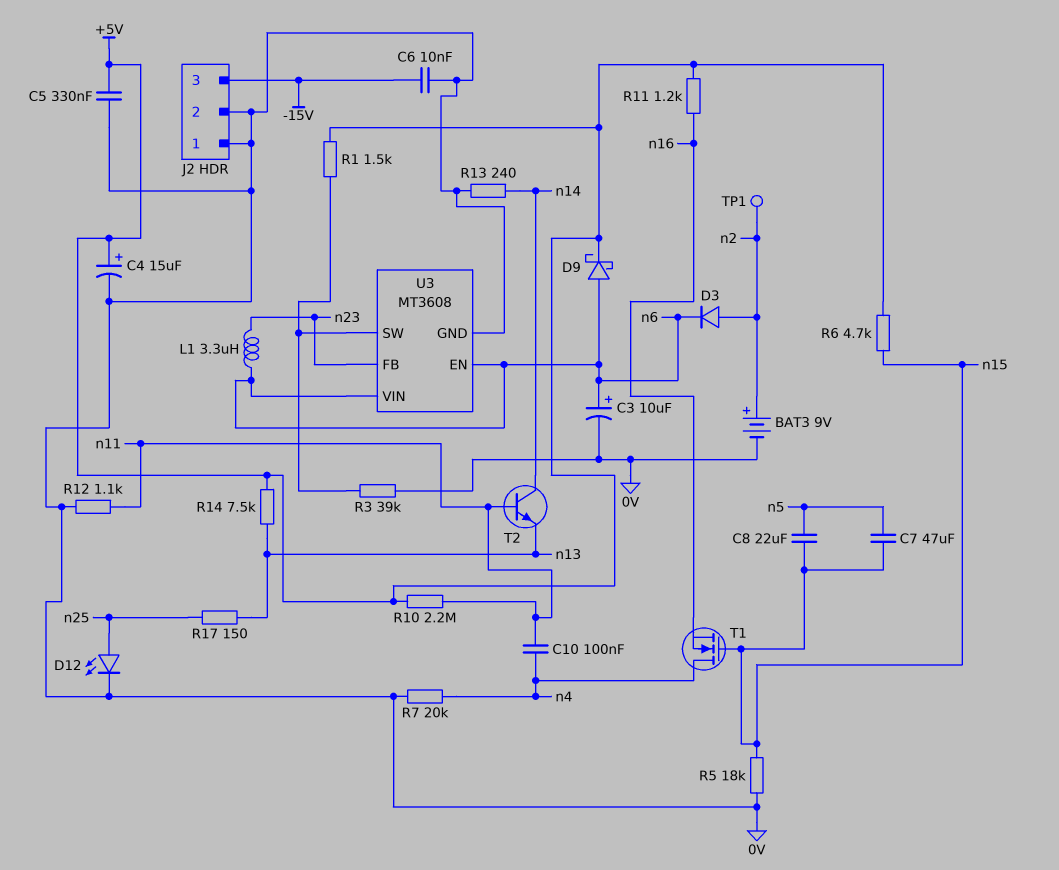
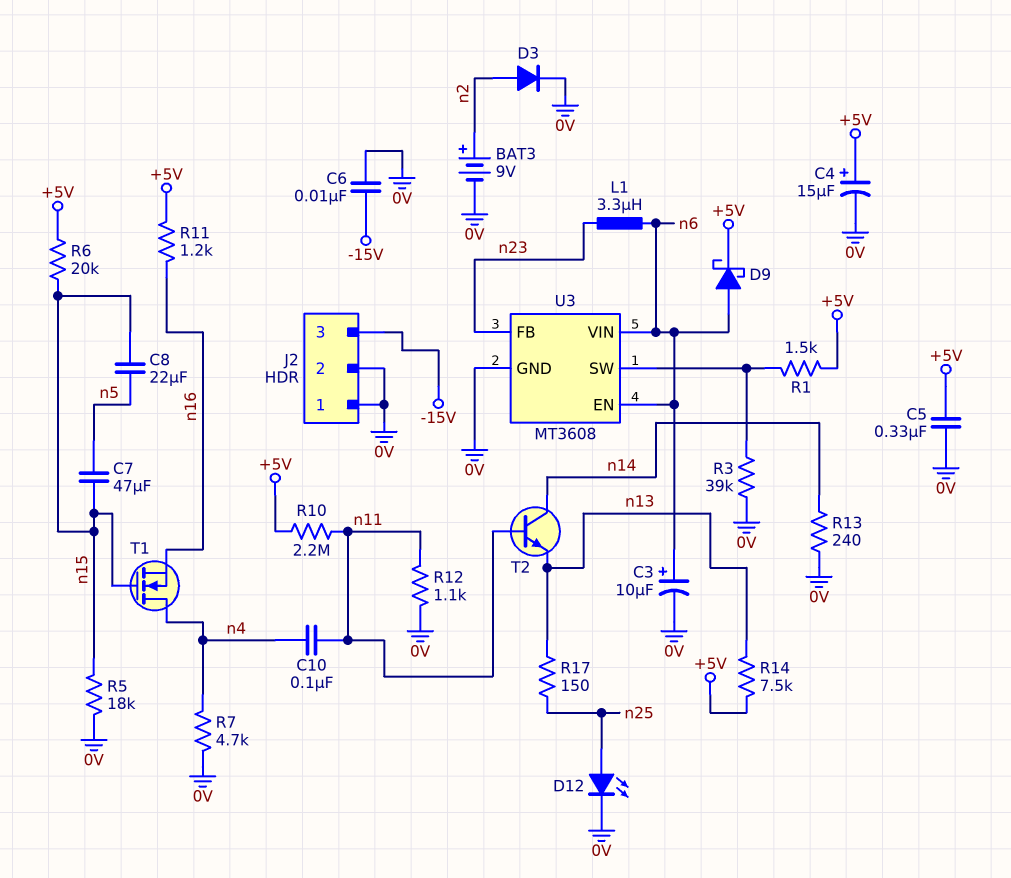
D3: diode (A n2, K n6) -> diode (A n2, K 0V)
R6: 4.7k (+5V, n15) -> 20k (+5V, n15)
R7: 20k (0V, n4) -> 4.7k (0V, n4)
TP1: test point (n2) -> none

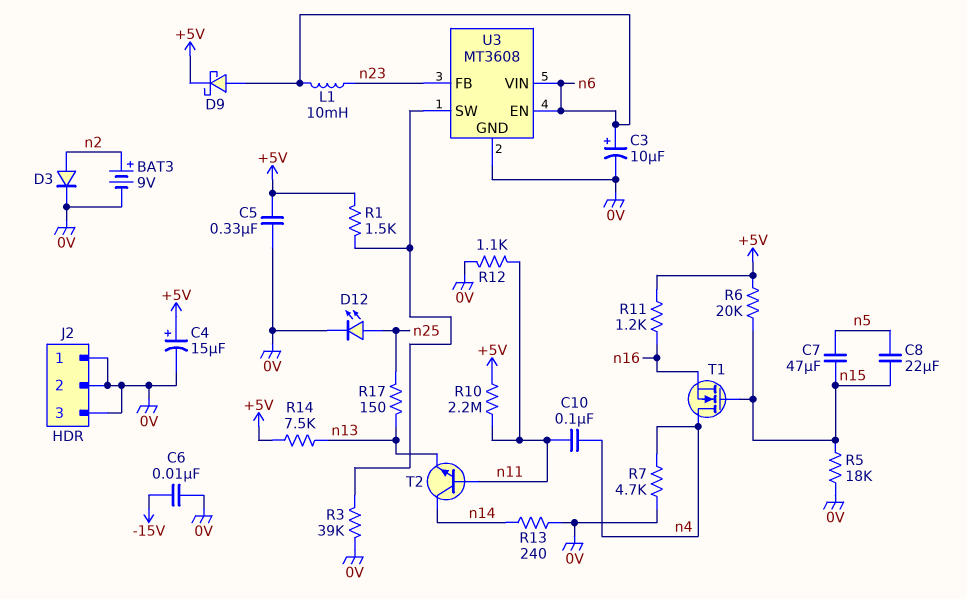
J2 pin 3: -15V -> 0V
L1: 3.3uH (n6, n23) -> 10mH (n6, n23)

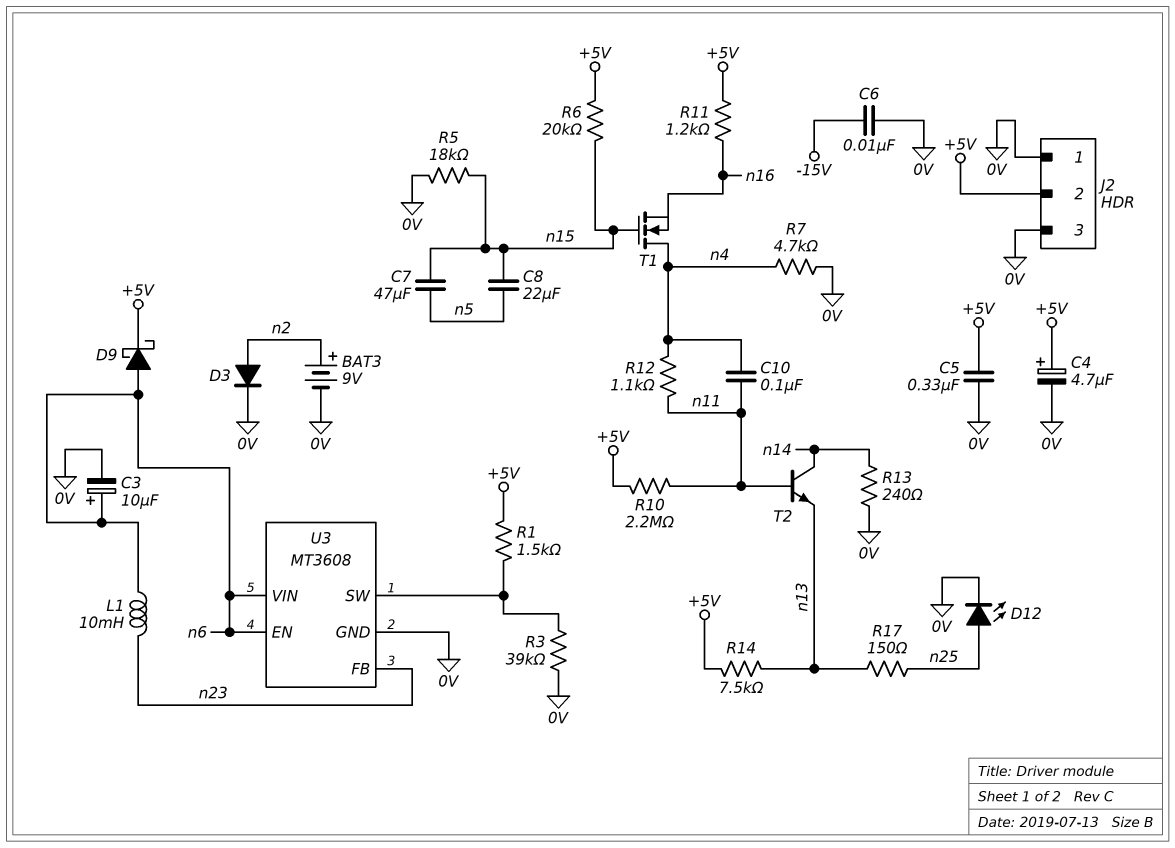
C4: 15uF (plus +5V, minus 0V) -> 4.7uF (plus +5V, minus 0V)
J2 pin 2: 0V -> +5V
R12: 1.1k (0V, n11) -> 1.1k (n4, n11)

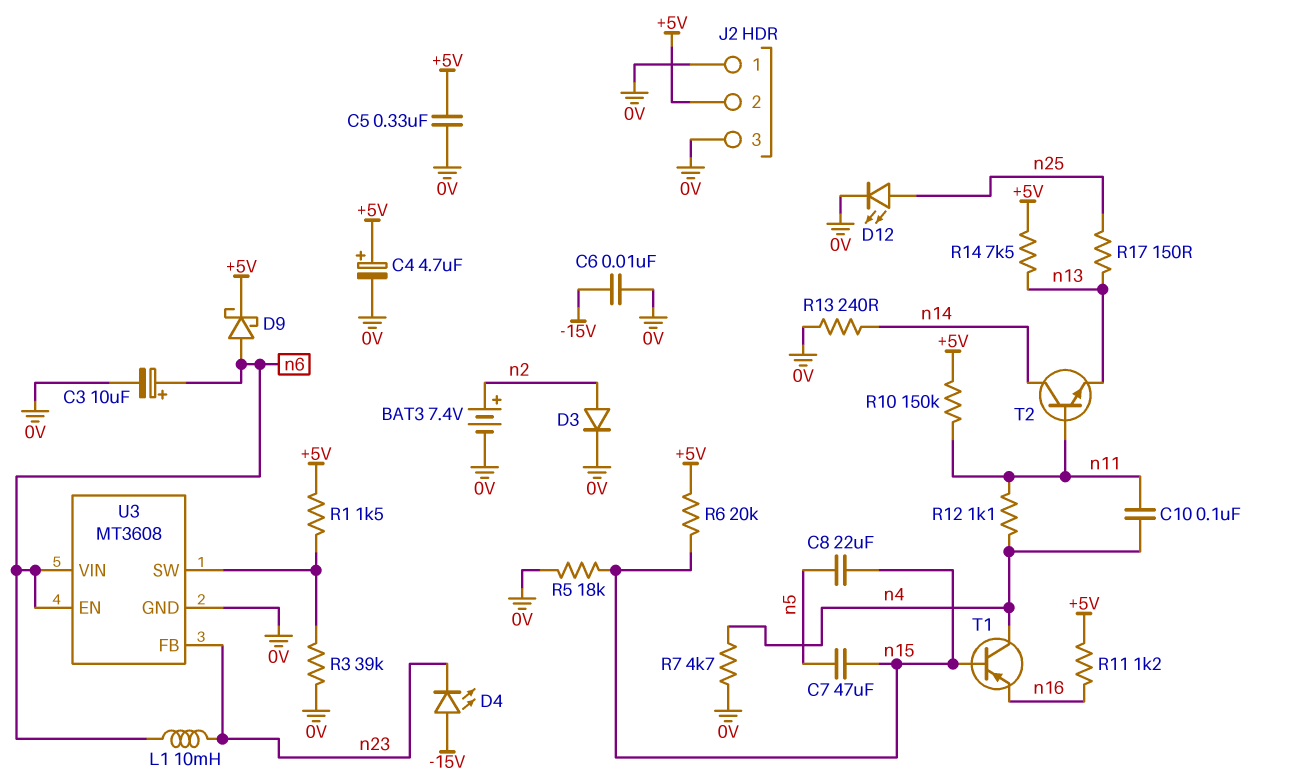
BAT3: 9V (plus n2, minus 0V) -> 7.4V (plus n2, minus 0V)
D4: none -> LED (A -15V, K n23)
R10: 2.2M (+5V, n11) -> 150k (+5V, n11)
T1: NMOS (G n15, D n4, S n16) -> PNP (B n15, C n4, E n16)

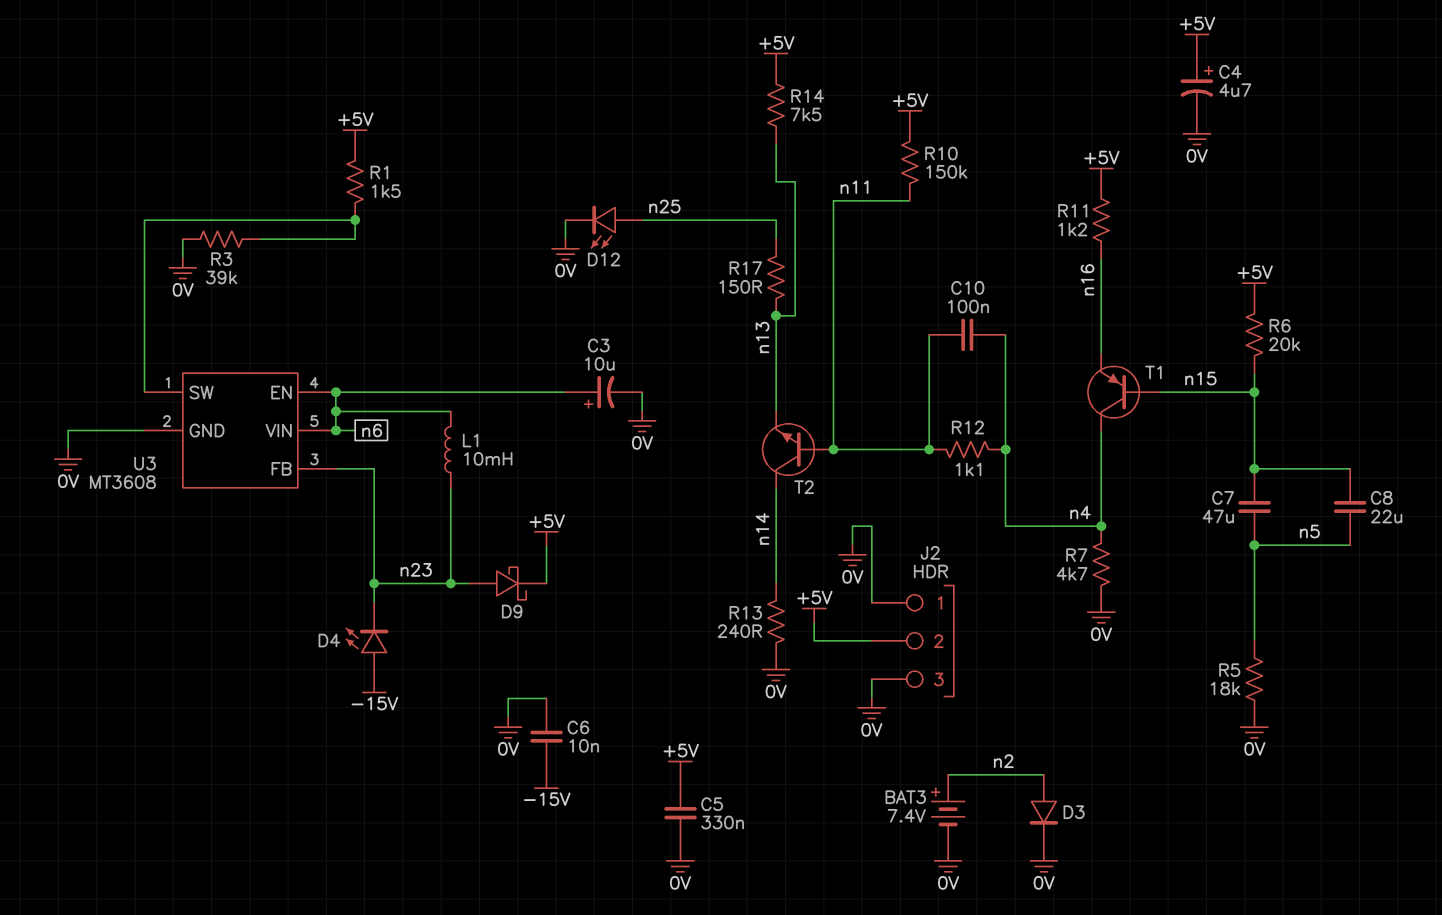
D9: schottky (A n6, K +5V) -> schottky (A n23, K +5V)
R5: 18k (0V, n15) -> 18k (0V, n5)

